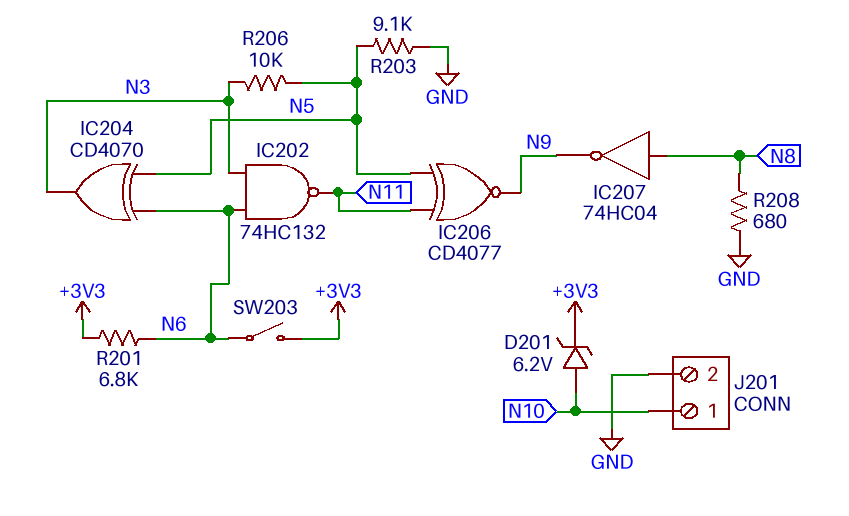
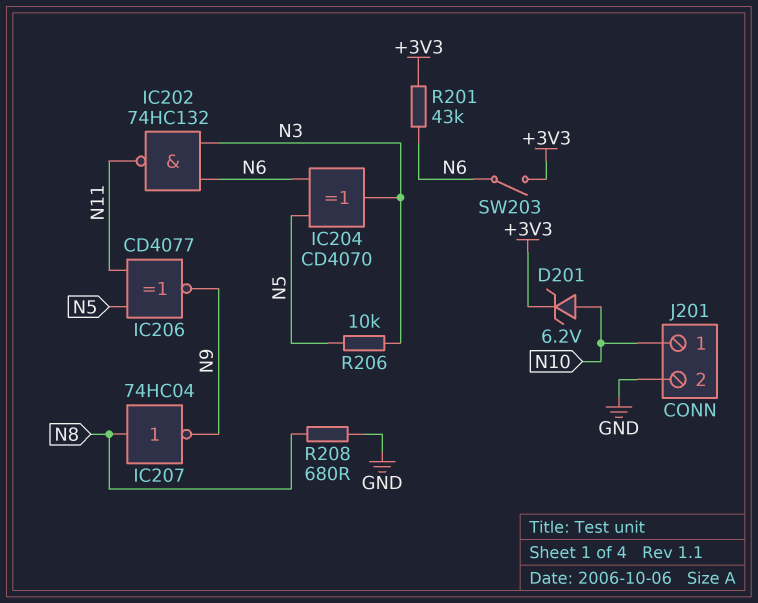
R201: 6.8k (+3V3, N6) -> 43k (+3V3, N6)
R203: 9.1k (GND, N5) -> none

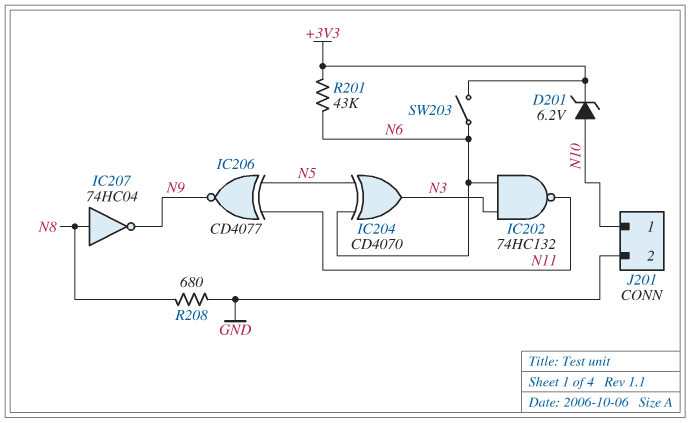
R206: 10k (N3, N5) -> none

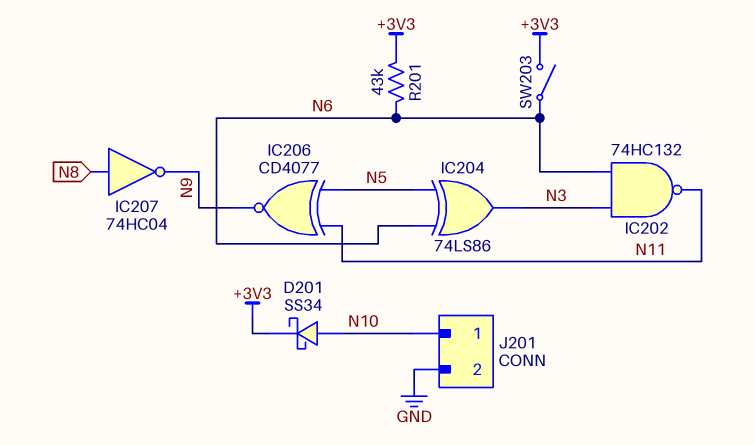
D201: zener 6.2V (A N10, K +3V3) -> schottky SS34 (A N10, K +3V3)
IC204: XOR CD4070 (in N5, in N6, out N3) -> XOR 74LS86 (in N5, in N6, out N3)
R208: 680 (GND, N8) -> none

